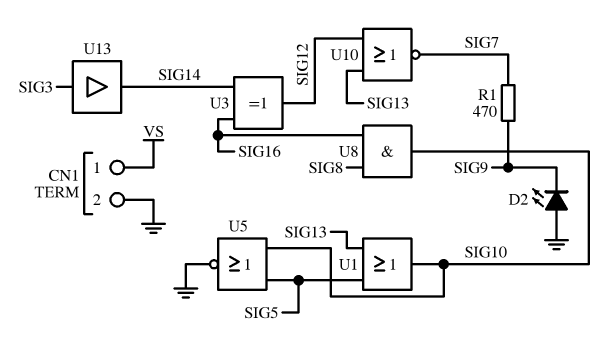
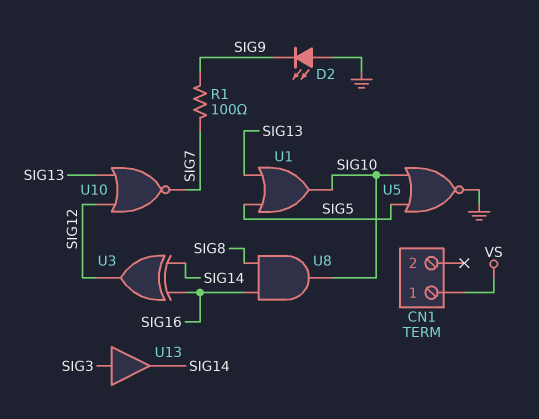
CN1 pin 2: GND -> none
R1: 470 (SIG7, SIG9) -> 100 (SIG7, SIG9)

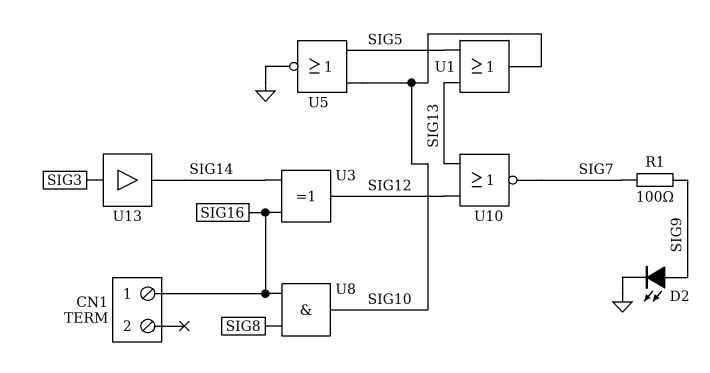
CN1 pin 1: VS -> SIG16
D2: LED (A GND, K SIG9) -> LED (A SIG9, K GND)

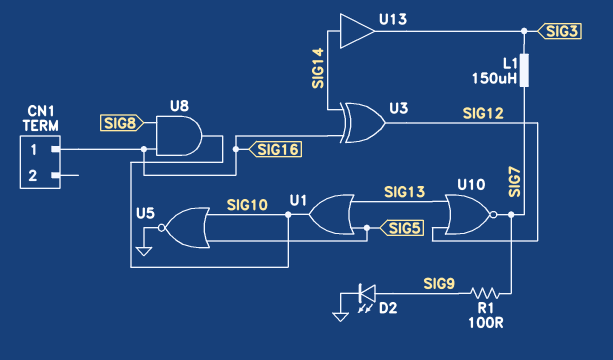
L1: none -> 150uH (SIG3, SIG7)
U13: buffer (in SIG3, out SIG14) -> buffer (in SIG14, out SIG3)

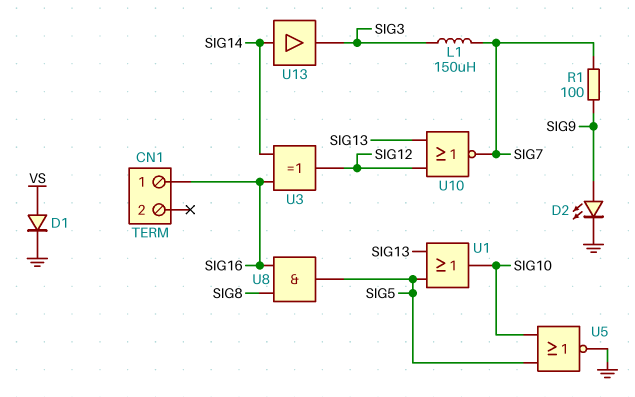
D1: none -> diode (A VS, K GND)
U8: AND (in SIG8, in SIG16, out SIG10) -> AND (in SIG8, in SIG16, out SIG5)

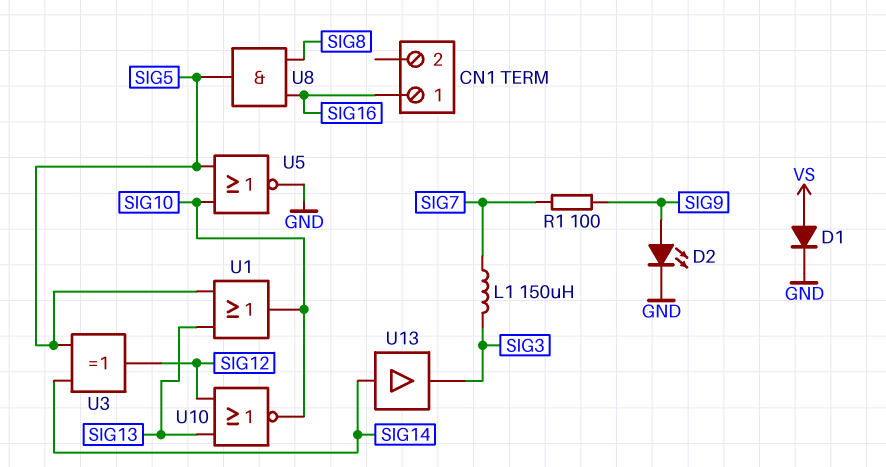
U3: XOR (in SIG14, in SIG16, out SIG12) -> XOR (in SIG5, in SIG14, out SIG12)
U10: NOR (in SIG12, in SIG13, out SIG7) -> NOR (in SIG12, in SIG13, out SIG10)

